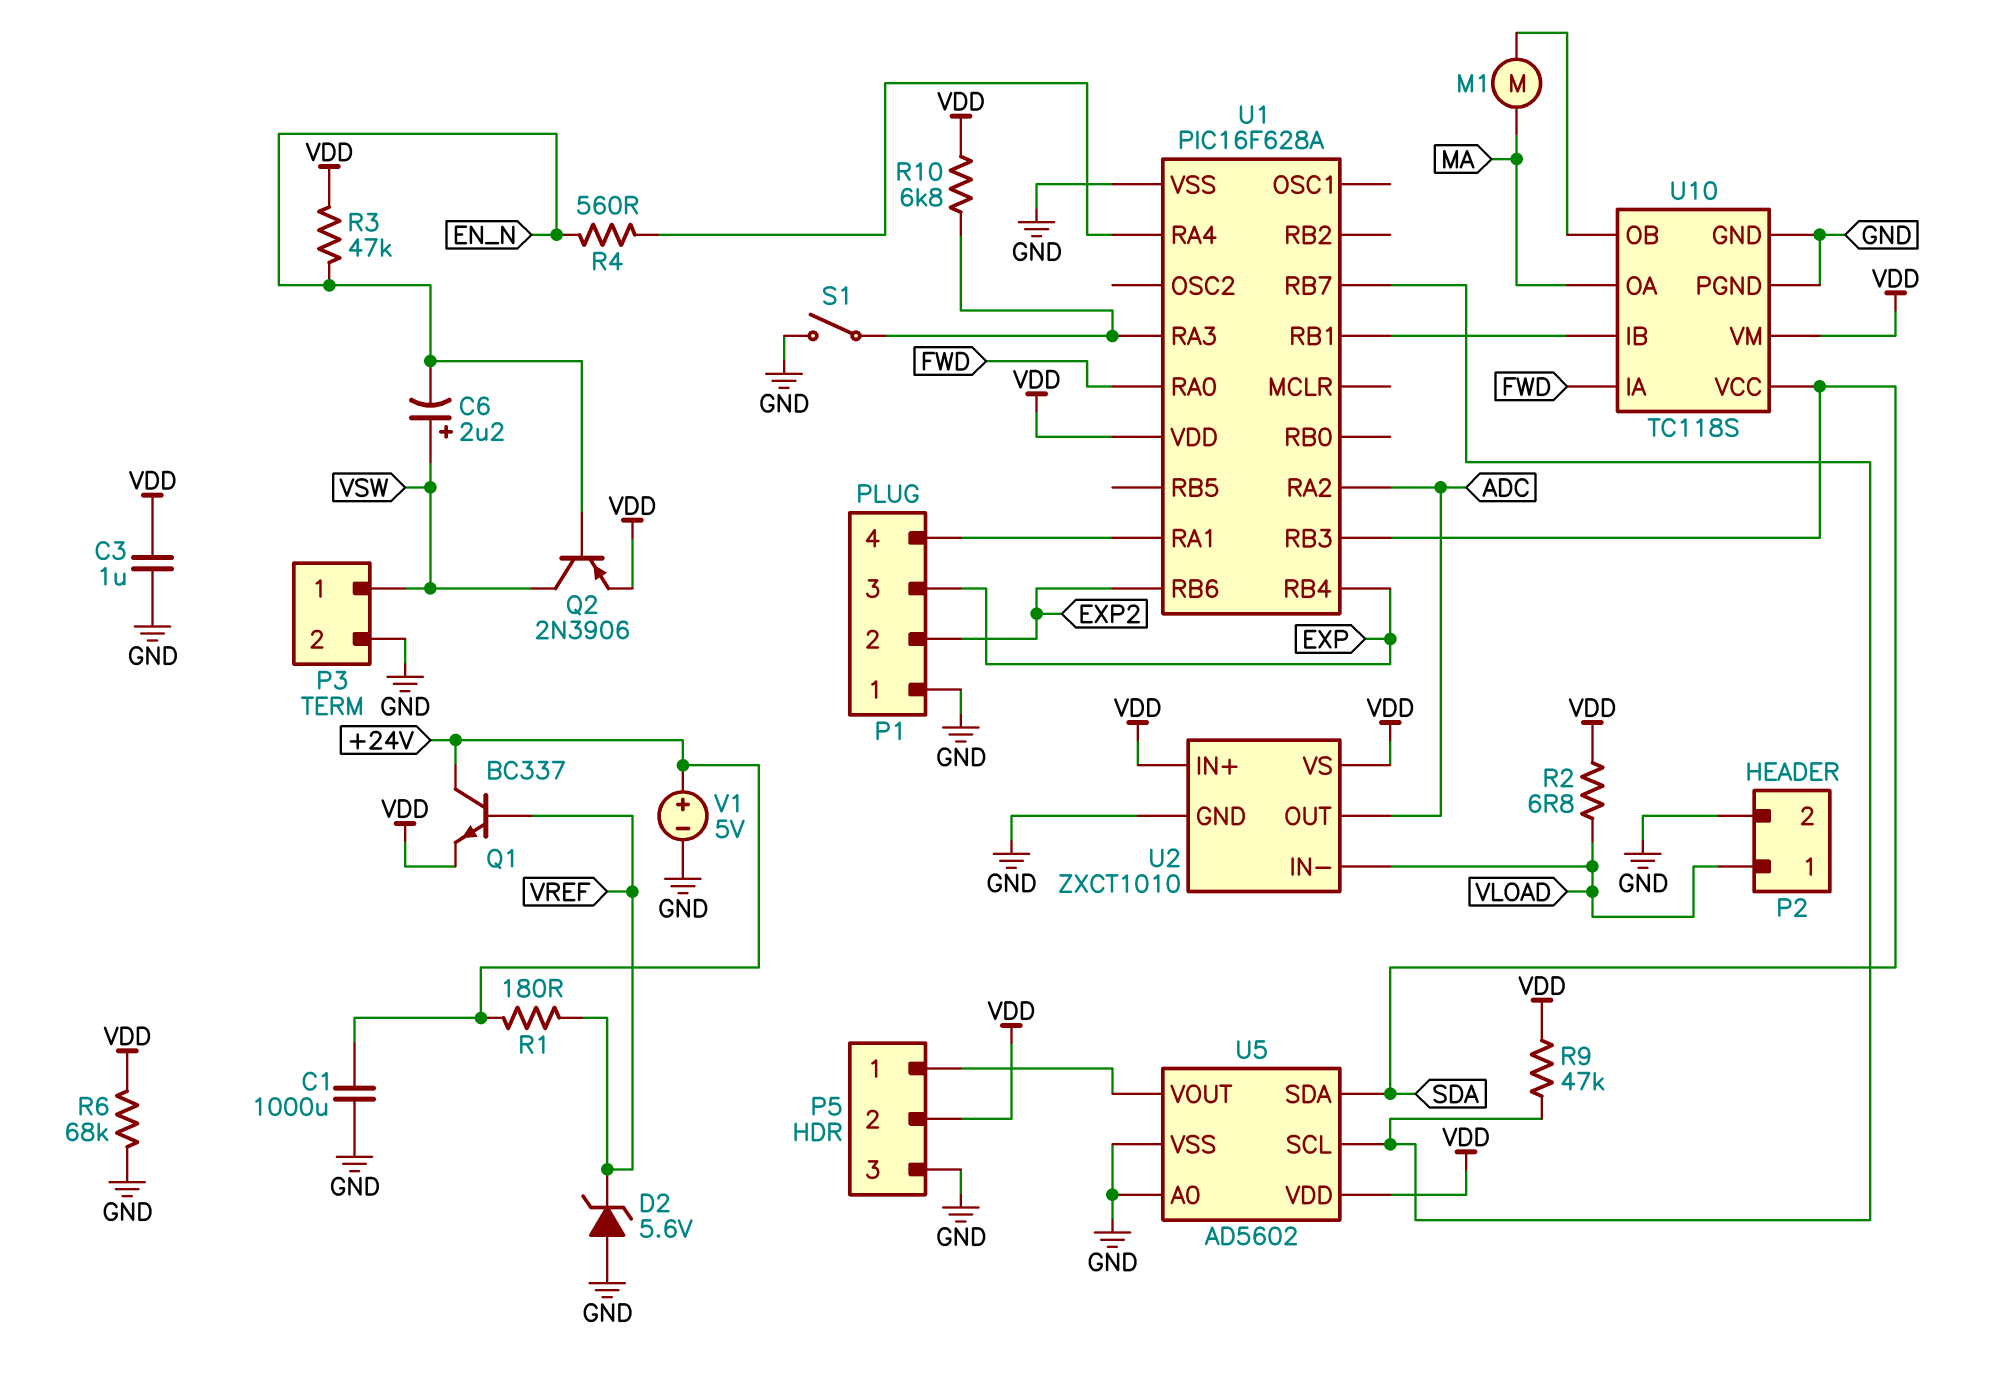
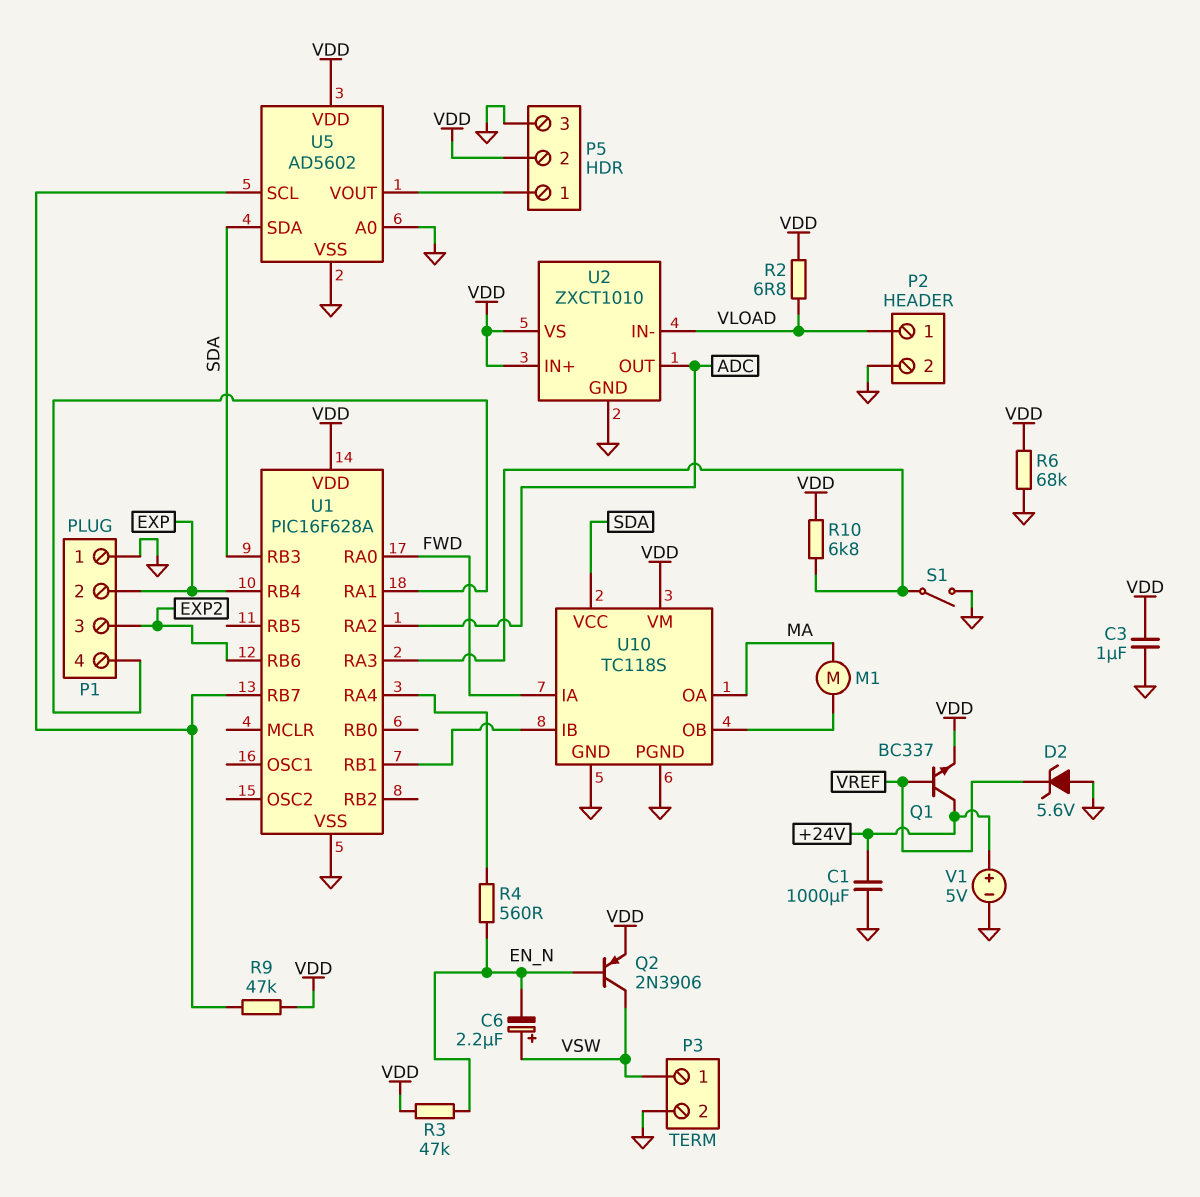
P1 pin 2: EXP2 -> EXP
P1 pin 3: EXP -> EXP2
R1: 180 (+24V, VREF) -> none

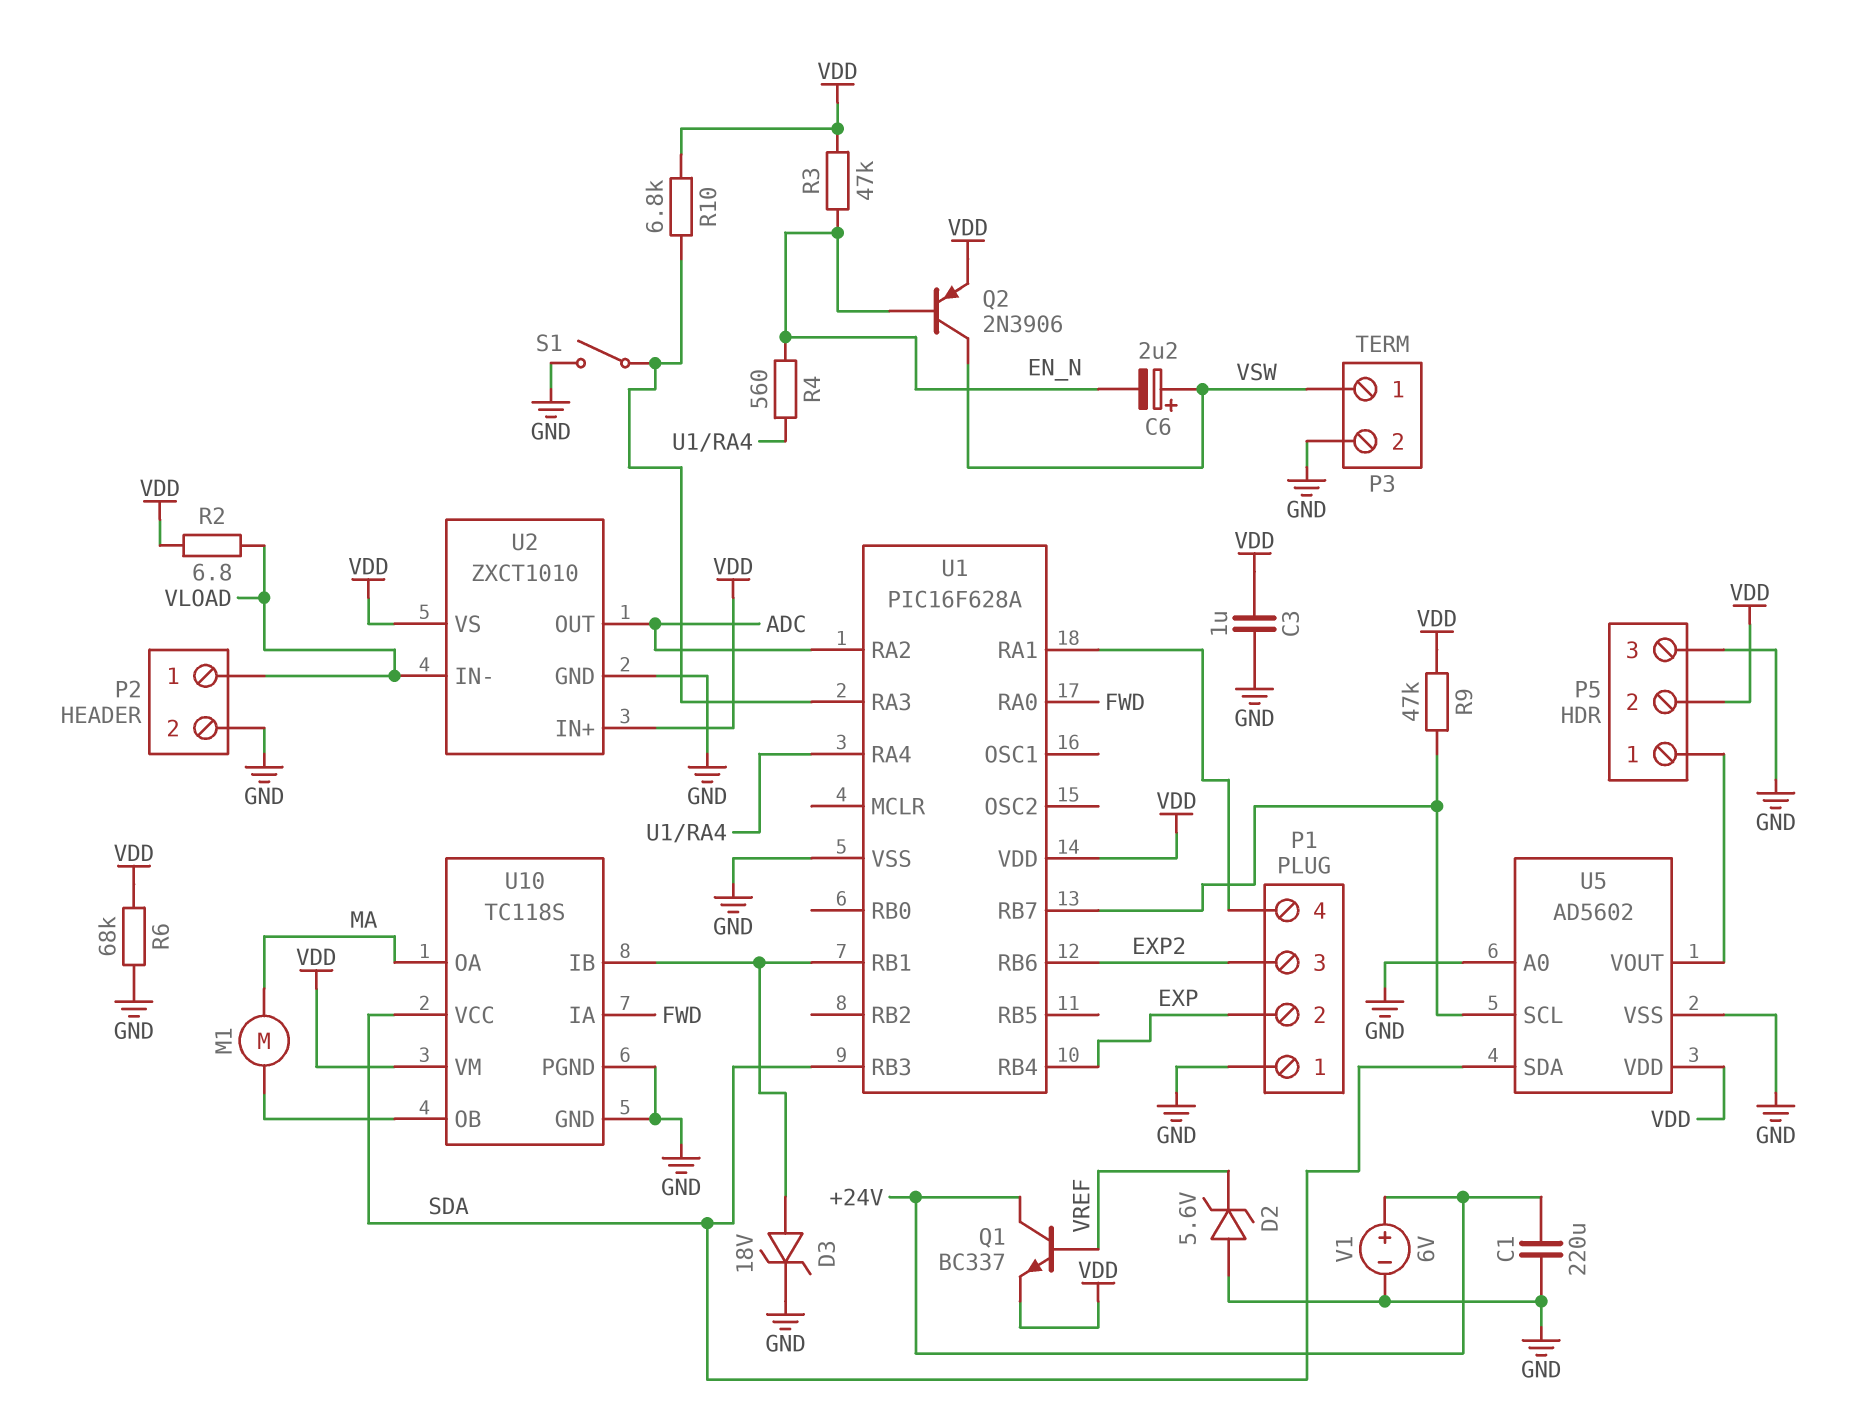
C1: 1000uF (+24V, GND) -> 220uF (+24V, GND)
D3: none -> zener 18V (A U1/RB1, K GND)
V1: 5V (plus +24V, minus GND) -> 6V (plus +24V, minus GND)

